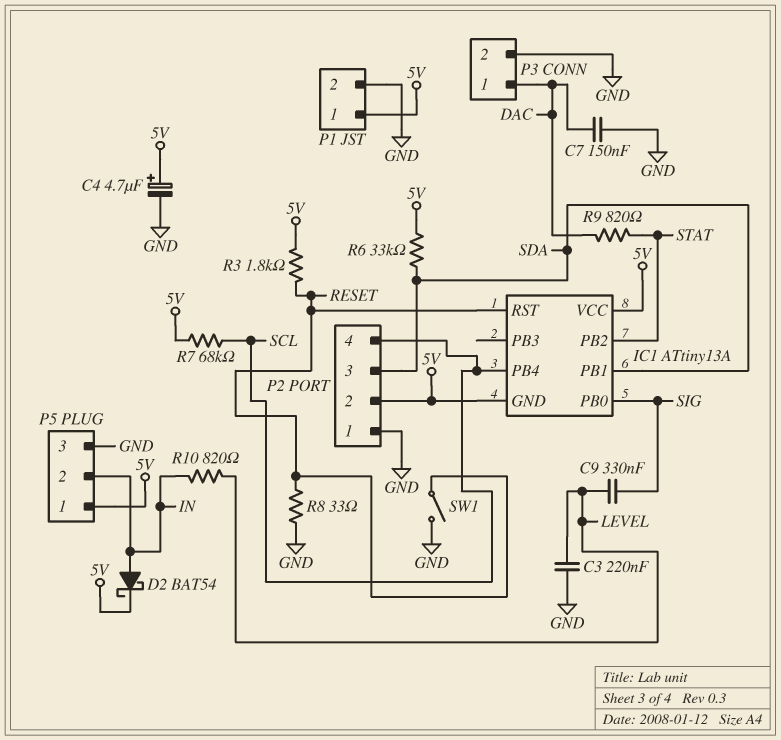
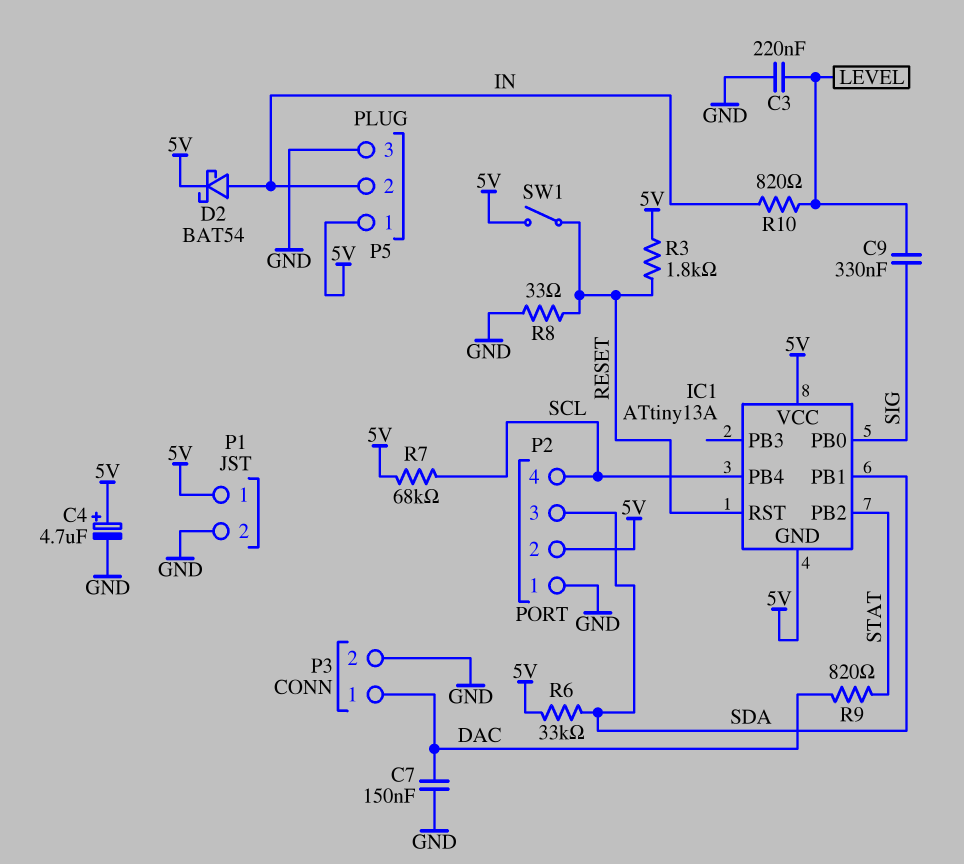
SW1: switch (GND, RESET) -> switch (5V, RESET)

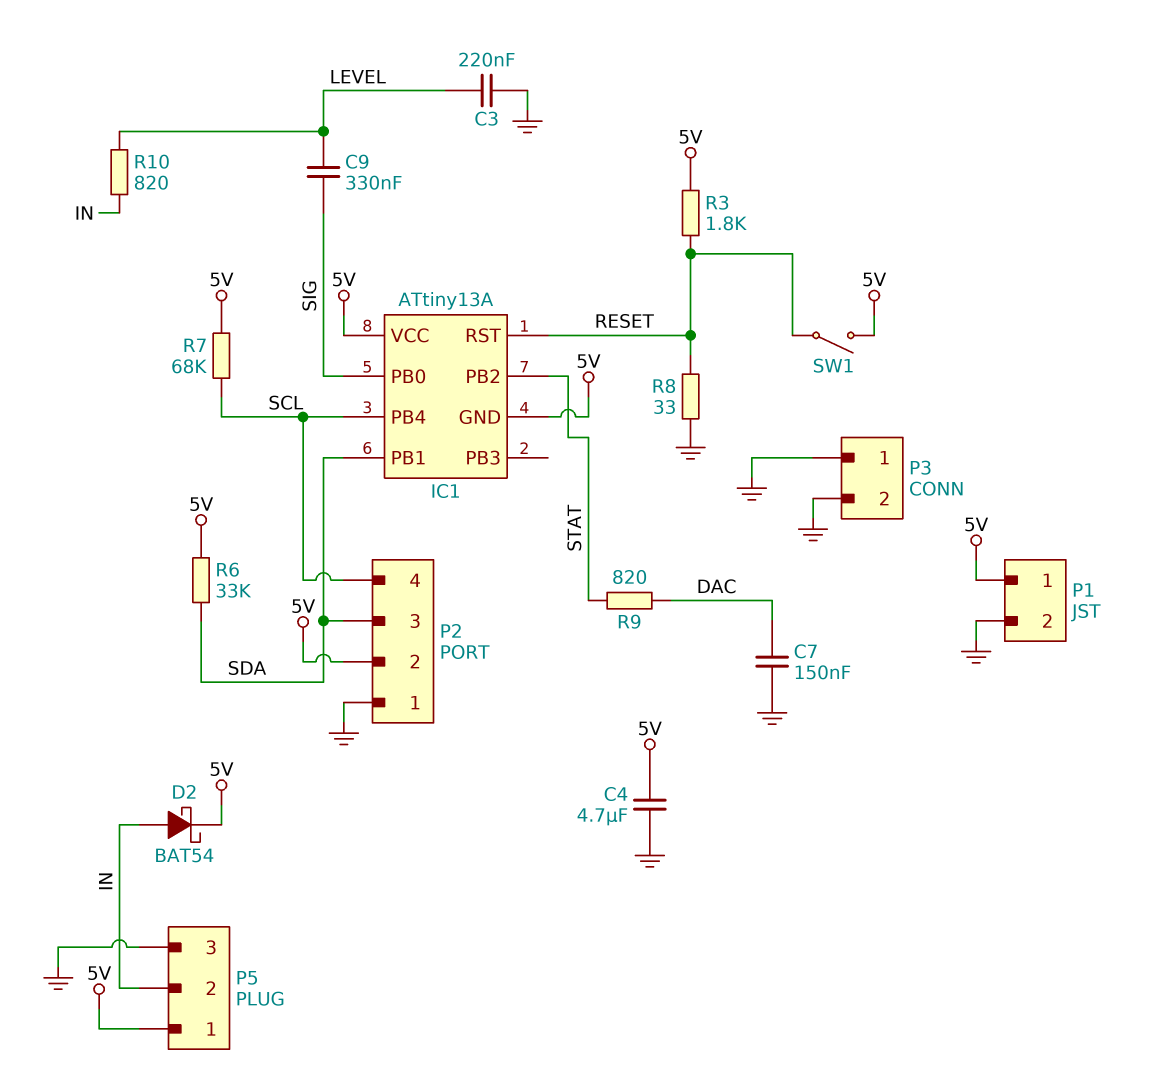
C4: 4.7uF (plus 5V, minus GND) -> 4.7uF (5V, GND)
P3 pin 1: DAC -> GND

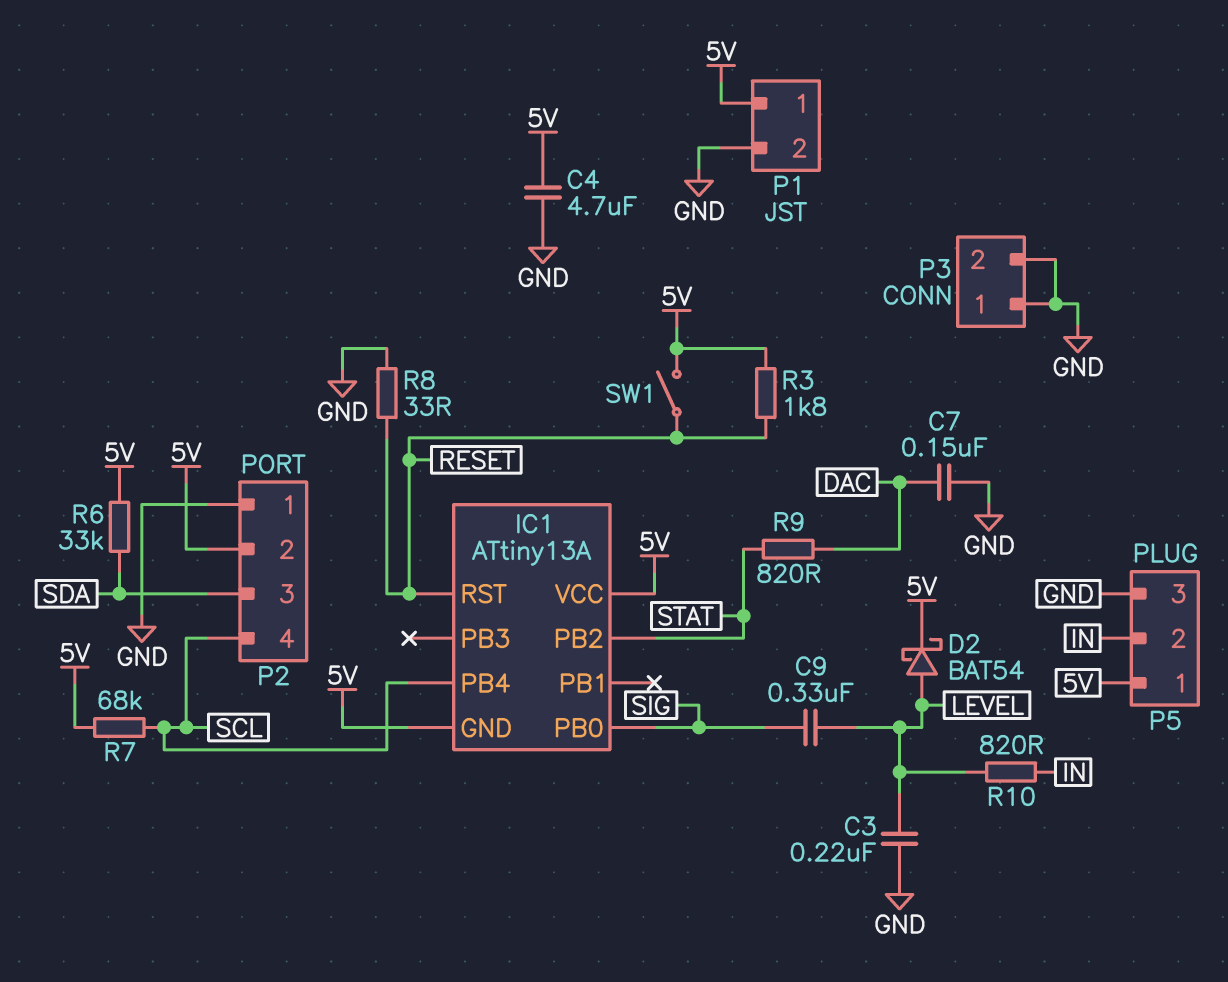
D2: schottky BAT54 (A IN, K 5V) -> schottky BAT54 (A LEVEL, K 5V)
IC1 pin PB1: SDA -> none

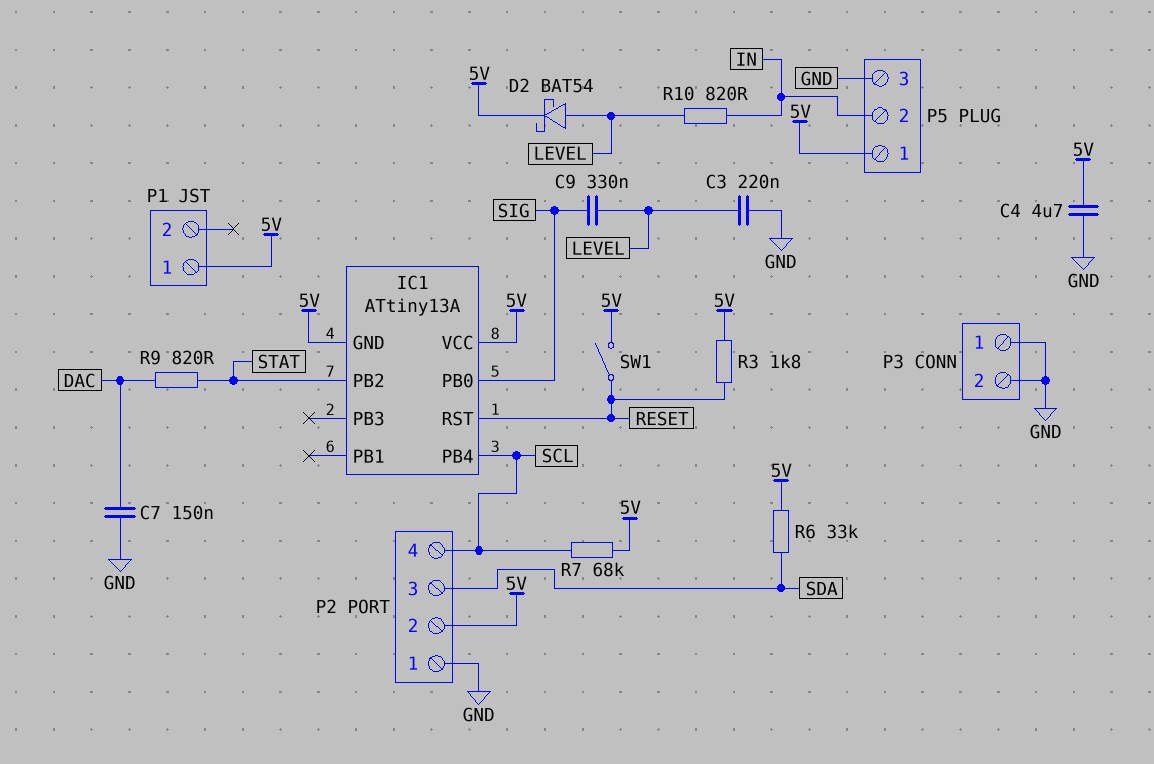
P1 pin 2: GND -> none
R8: 33 (GND, RESET) -> none

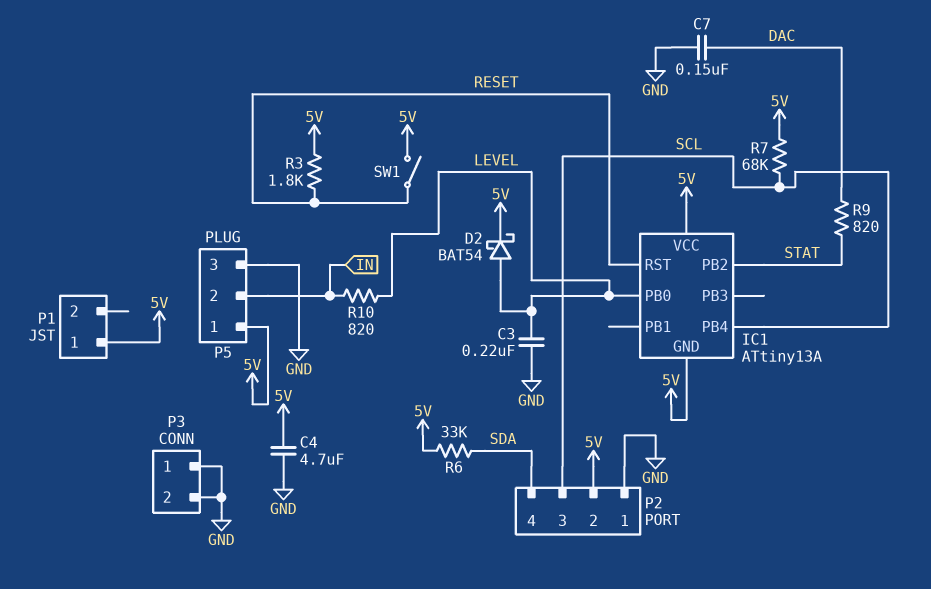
C9: 330nF (LEVEL, SIG) -> none
IC1 pin PB0: SIG -> LEVEL
P2 pin 3: SDA -> SCL
P2 pin 4: SCL -> SDA

